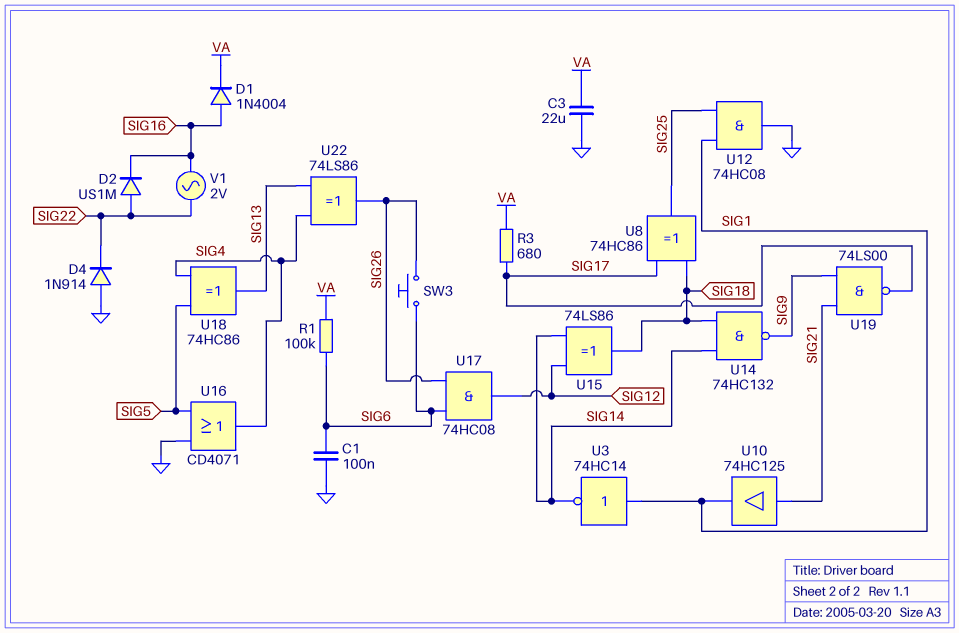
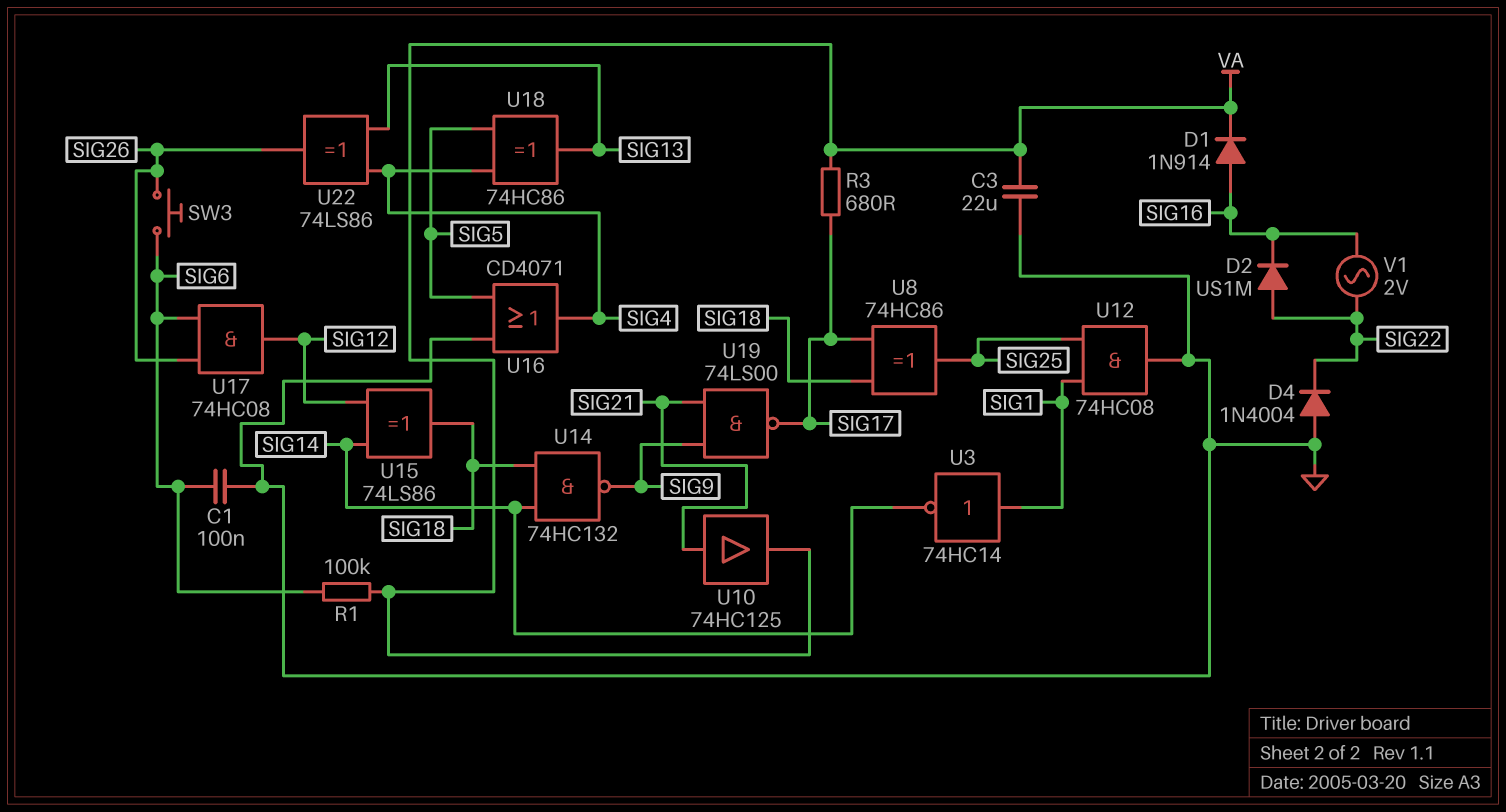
D1: diode 1N4004 (A SIG16, K VA) -> diode 1N914 (A SIG16, K VA)
D4: diode 1N914 (A GND, K SIG22) -> diode 1N4004 (A GND, K SIG22)
U10: buffer 74HC125 (in SIG21, out SIG1) -> buffer 74HC125 (in SIG21, out VA)

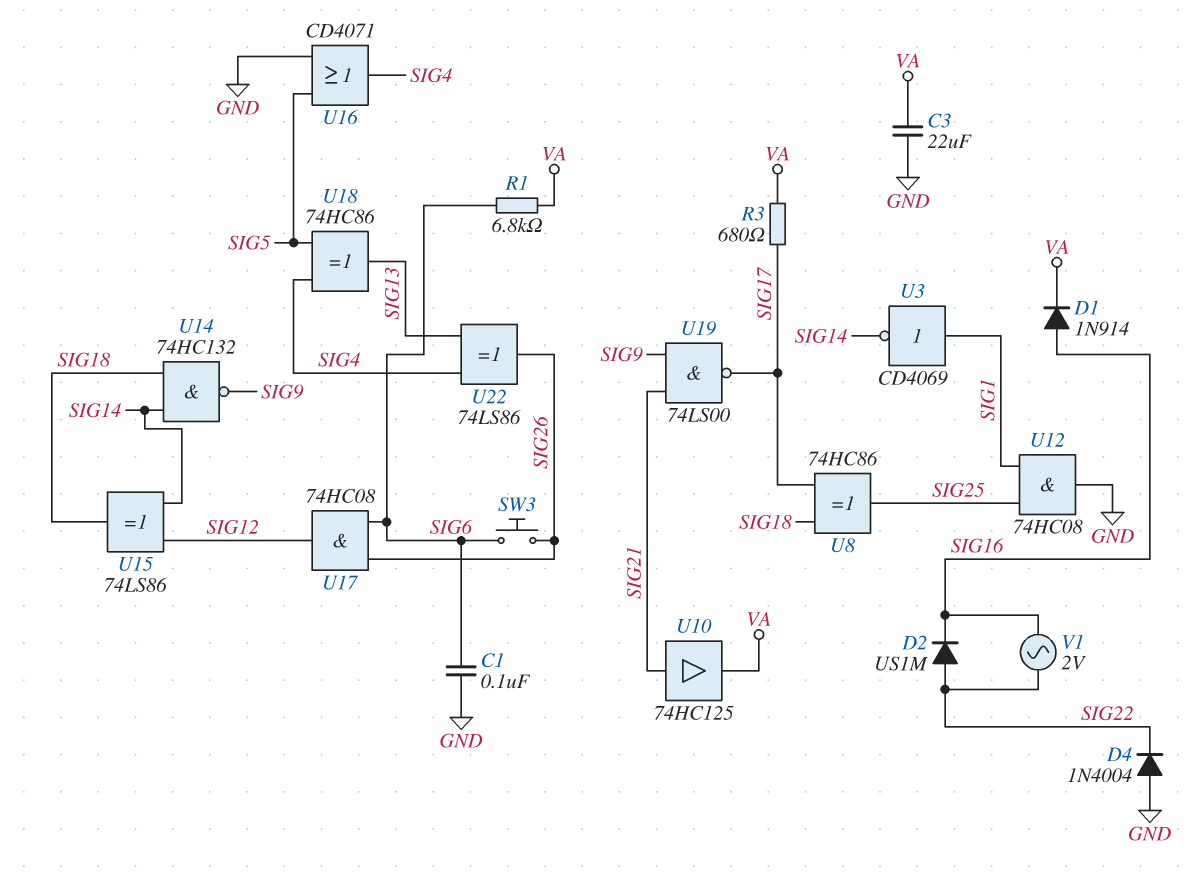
R1: 100k (SIG6, VA) -> 6.8k (SIG6, VA)
U3: NOT 74HC14 (in SIG1, out SIG14) -> NOT CD4069 (in SIG1, out SIG14)

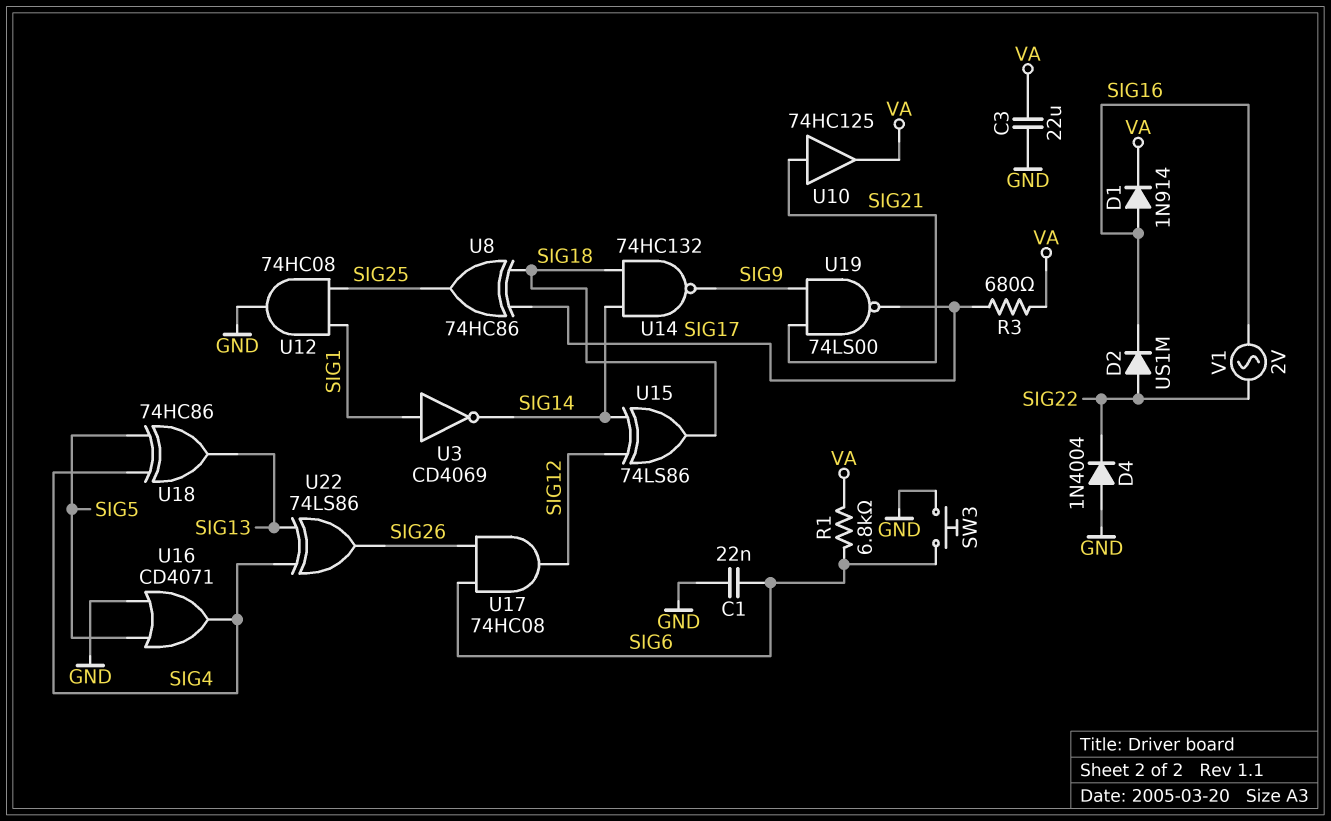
C1: 100nF (GND, SIG6) -> 22nF (GND, SIG6)
SW3: button (SIG6, SIG26) -> button (GND, SIG6)

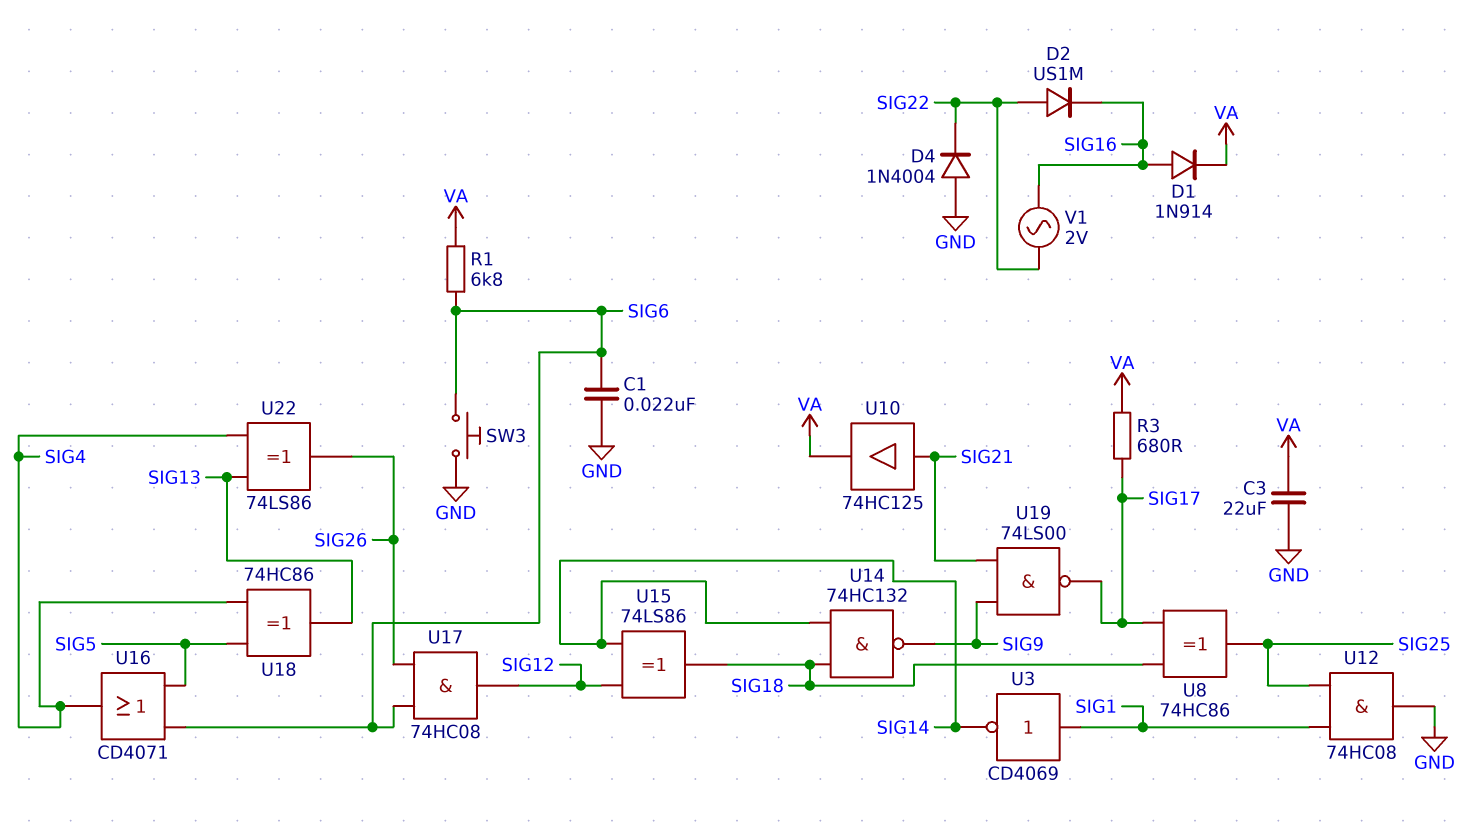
U16: OR CD4071 (in GND, in SIG5, out SIG4) -> OR CD4071 (in SIG5, in SIG6, out SIG4)

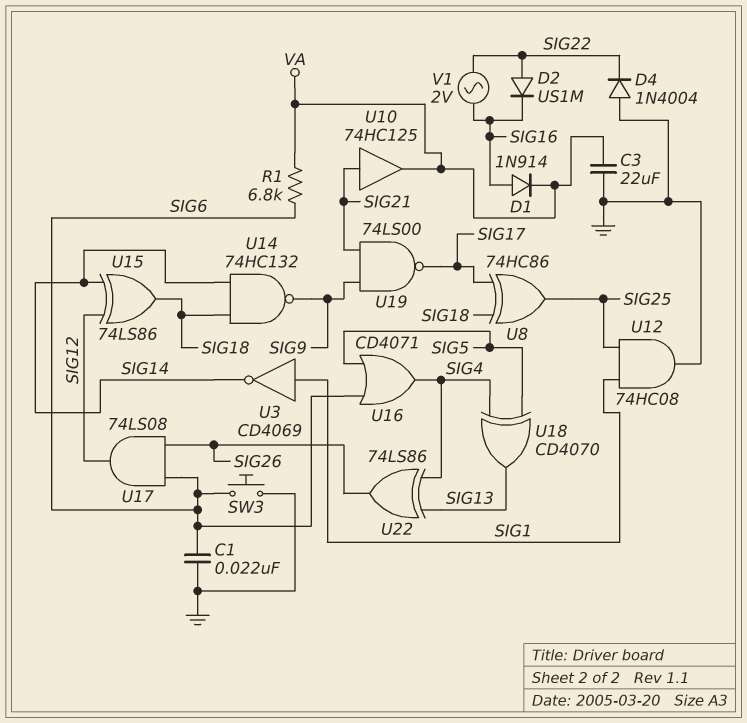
R3: 680 (SIG17, VA) -> none
U17: AND 74HC08 (in SIG6, in SIG26, out SIG12) -> AND 74LS08 (in SIG6, in SIG26, out SIG12)
U18: XOR 74HC86 (in SIG4, in SIG5, out SIG13) -> XOR CD4070 (in SIG4, in SIG5, out SIG13)

